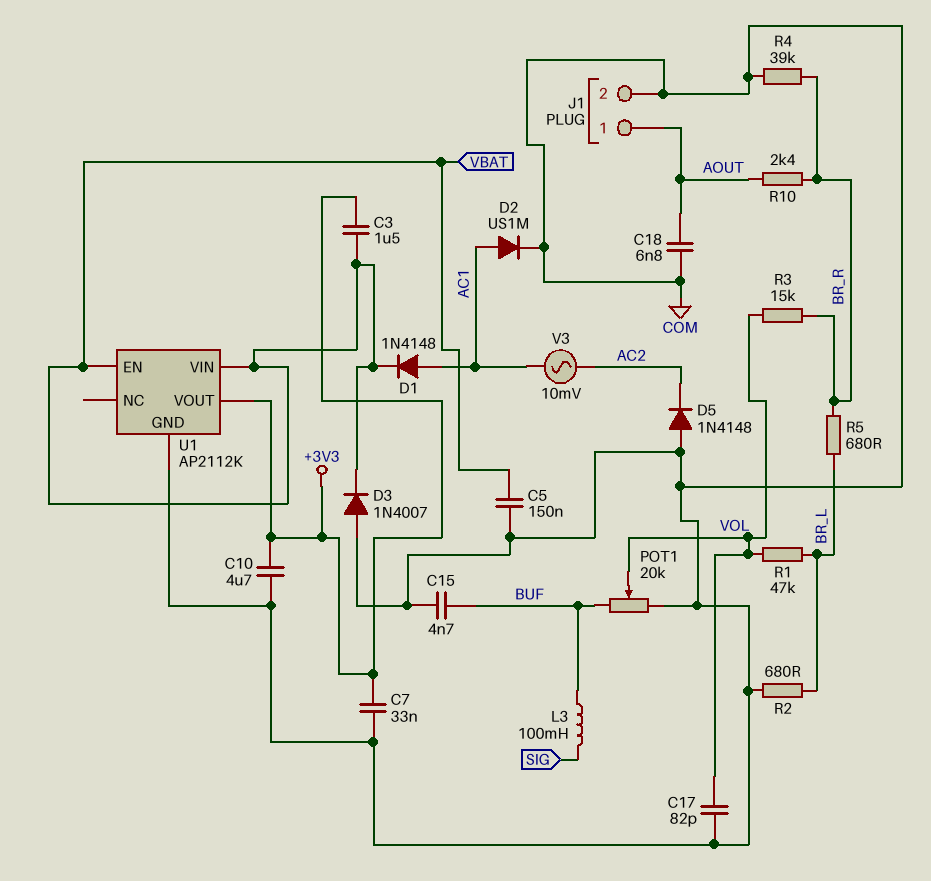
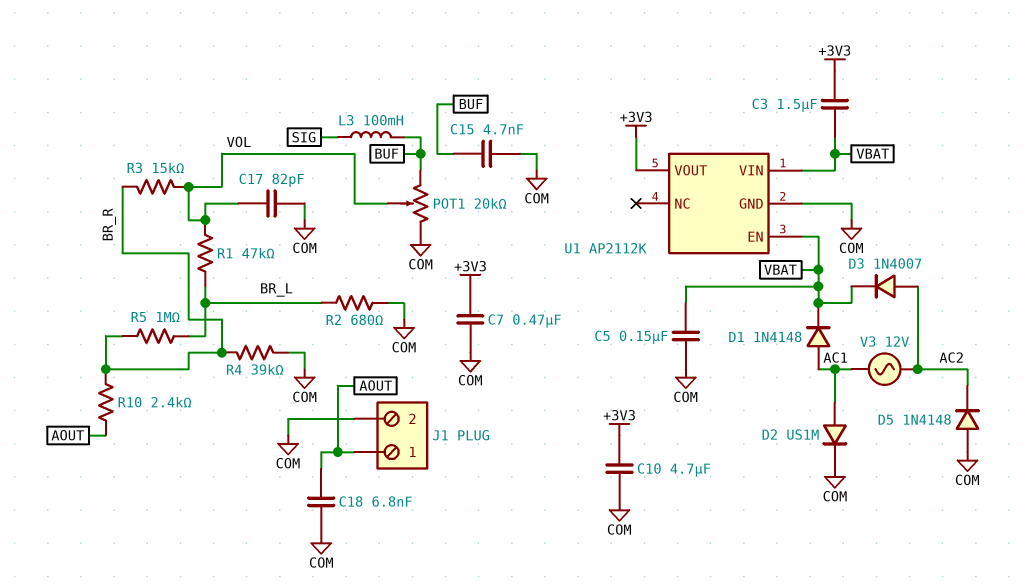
C7: 33nF (+3V3, COM) -> 470nF (+3V3, COM)
D3: diode 1N4007 (A COM, K VBAT) -> diode 1N4007 (A AC2, K VBAT)
R5: 680 (BR_L, BR_R) -> 1M (BR_L, BR_R)
V3: AC 10mV (AC1, AC2) -> AC 12V (AC1, AC2)

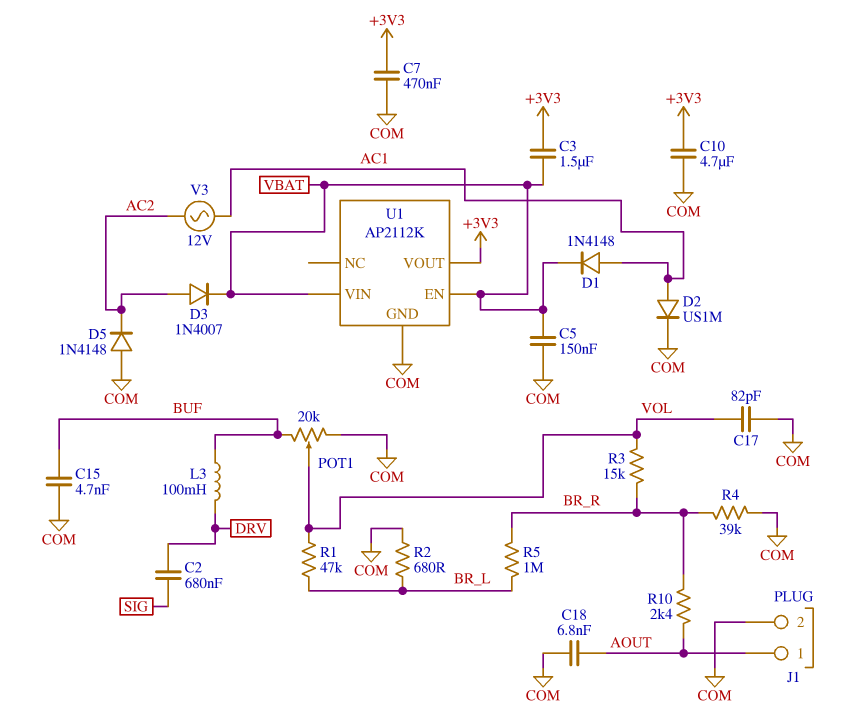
C2: none -> 680nF (DRV, SIG)
L3: 100mH (BUF, SIG) -> 100mH (BUF, DRV)

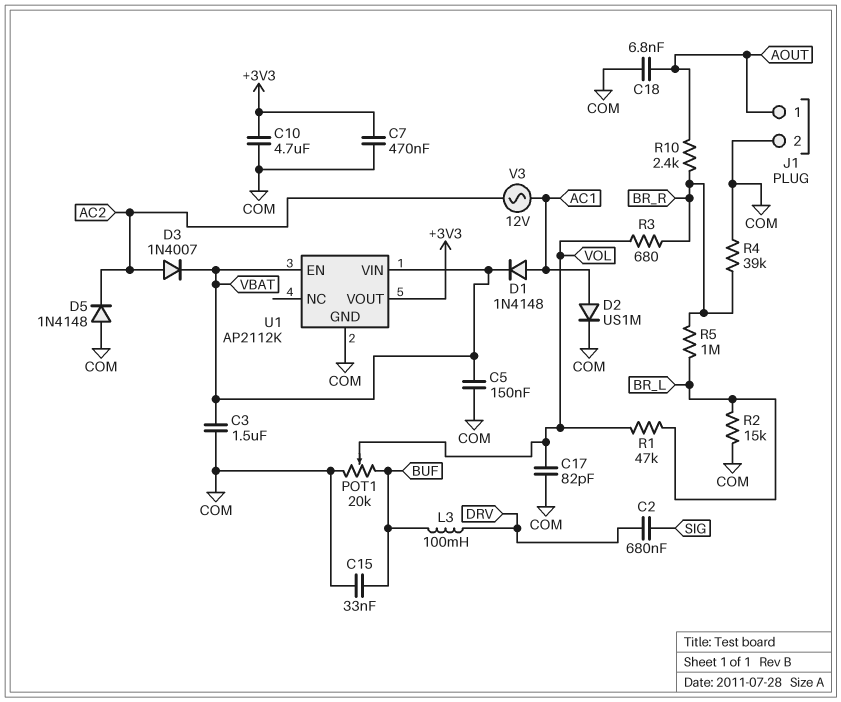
C3: 1.5uF (+3V3, VBAT) -> 1.5uF (COM, VBAT)
C15: 4.7nF (BUF, COM) -> 33nF (BUF, COM)
R2: 680 (BR_L, COM) -> 15k (BR_L, COM)
R3: 15k (BR_R, VOL) -> 680 (BR_R, VOL)

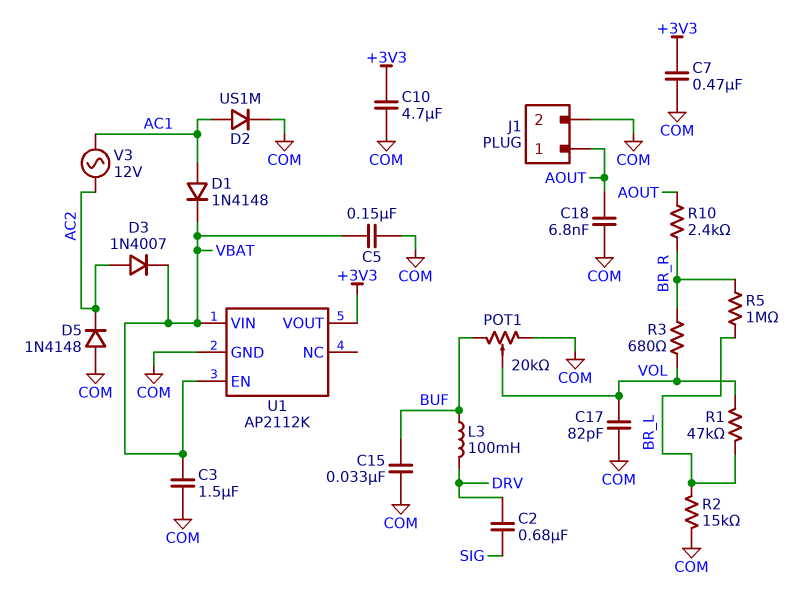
R4: 39k (BR_R, COM) -> none

